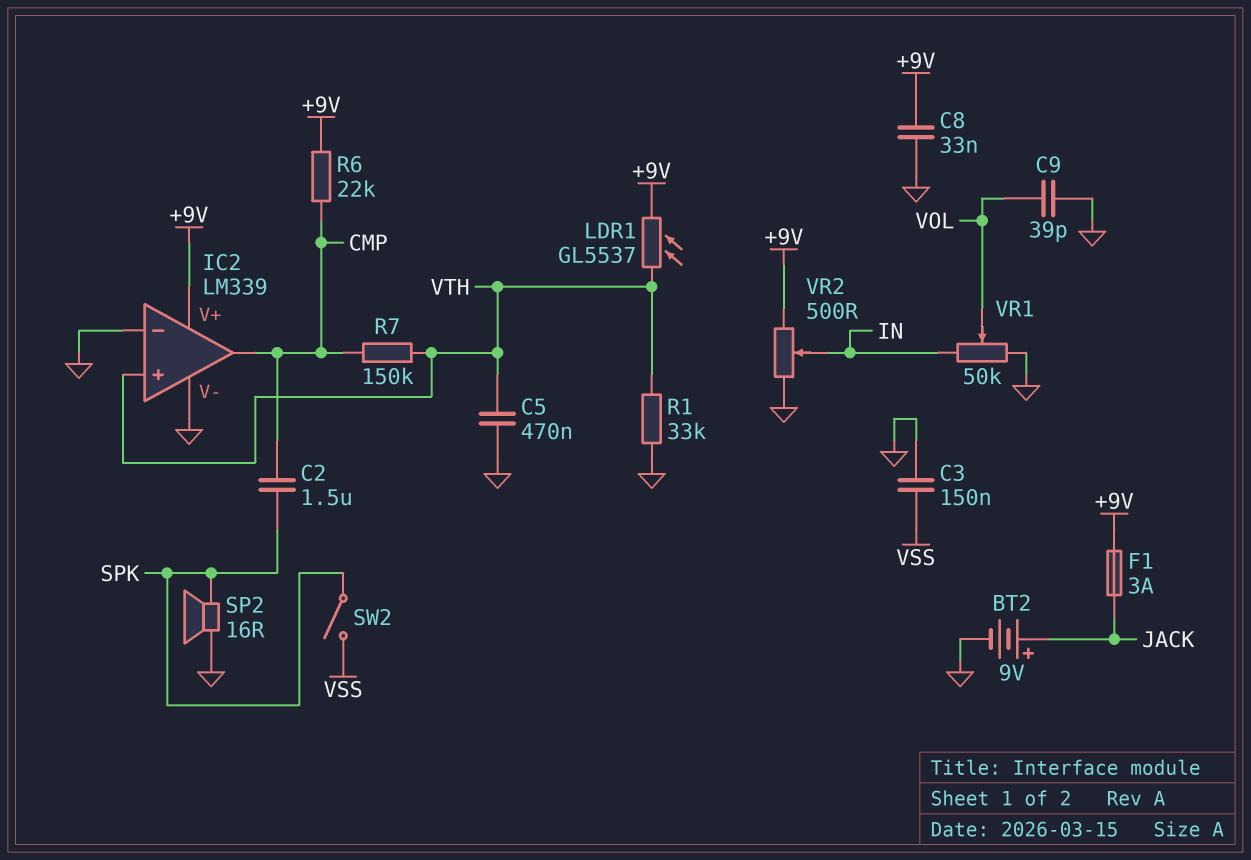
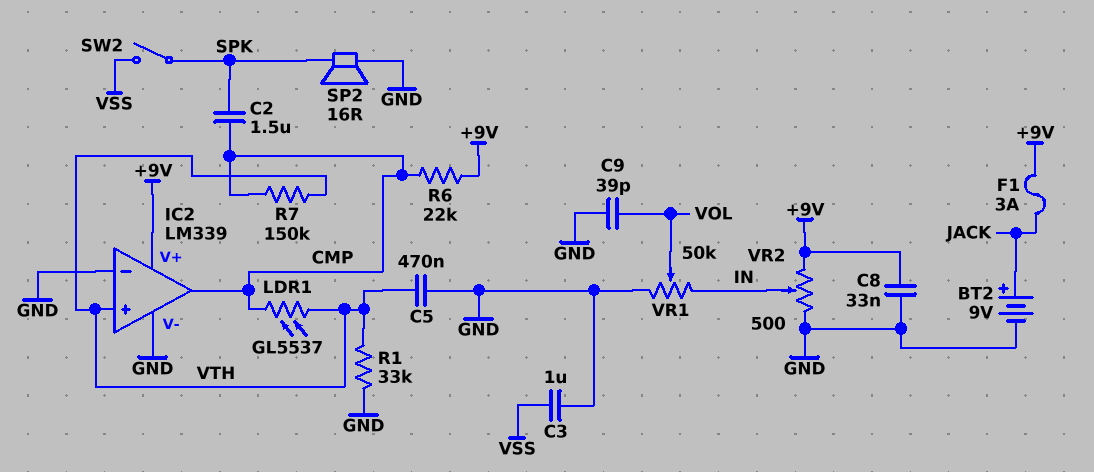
C3: 150nF (GND, VSS) -> 1uF (GND, VSS)
LDR1: GL5537 (+9V, VTH) -> GL5537 (CMP, VTH)

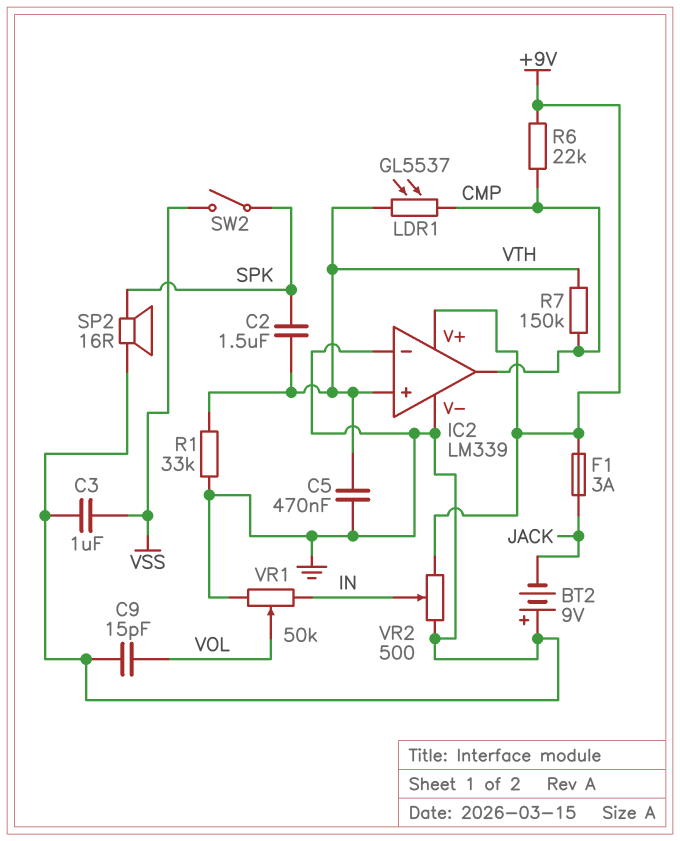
BT2: 9V (plus JACK, minus GND) -> 9V (plus GND, minus JACK)
C2: 1.5uF (CMP, SPK) -> 1.5uF (SPK, VTH)
C8: 33nF (+9V, GND) -> none
C9: 39pF (GND, VOL) -> 15pF (GND, VOL)

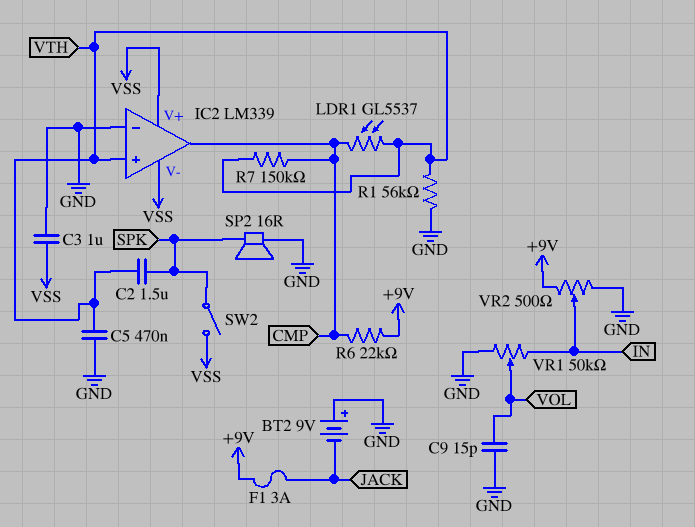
IC2 pin V+: +9V -> VSS
IC2 pin V-: GND -> VSS
R1: 33k (GND, VTH) -> 56k (GND, VTH)

